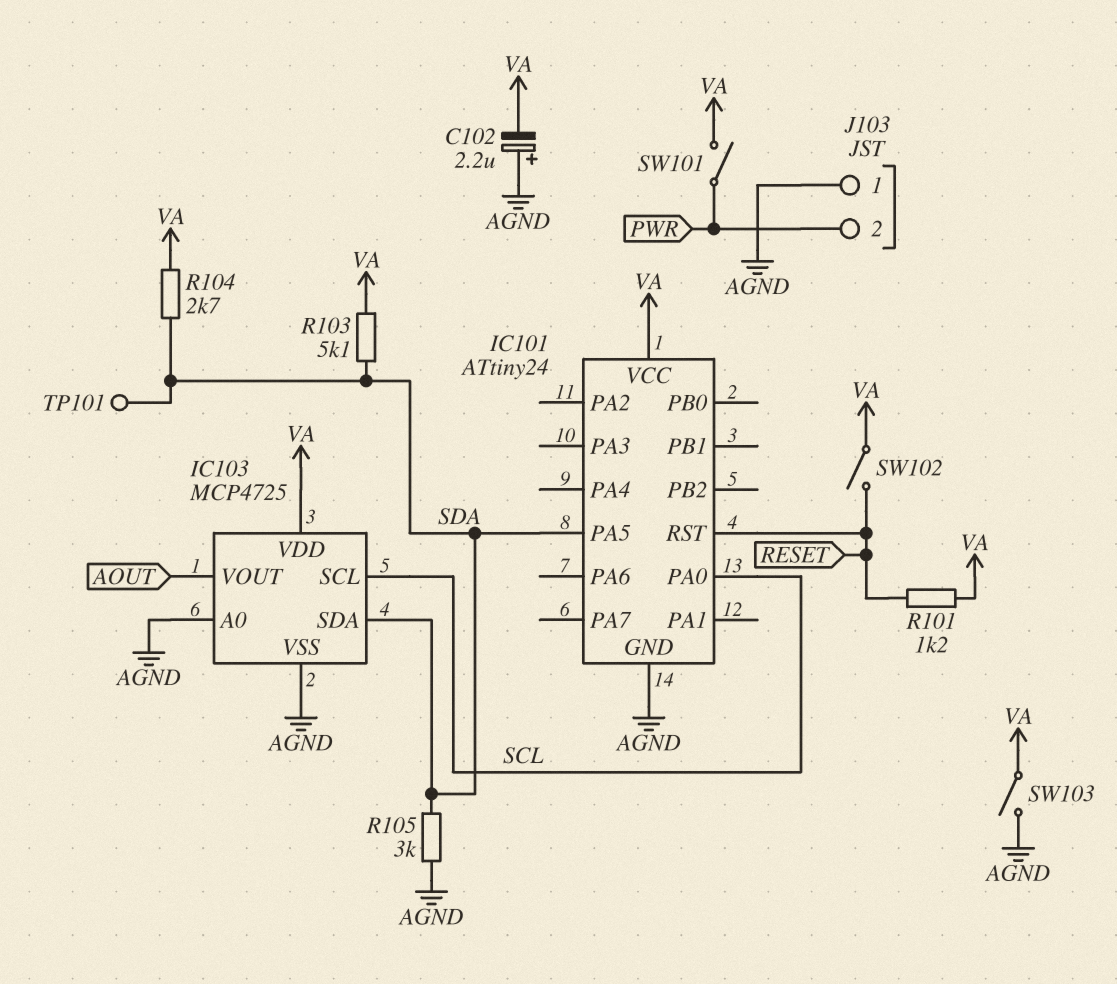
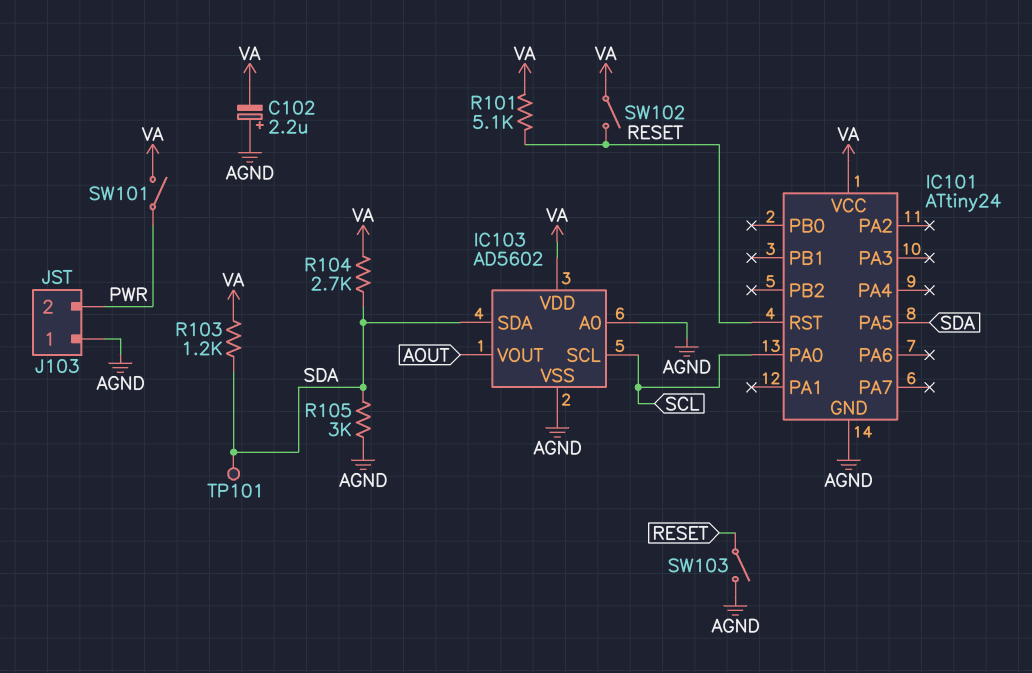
IC103: MCP4725 -> AD5602
R101: 1.2k (RESET, VA) -> 5.1k (RESET, VA)
R103: 5.1k (SDA, VA) -> 1.2k (SDA, VA)
SW103: switch (AGND, VA) -> switch (AGND, RESET)

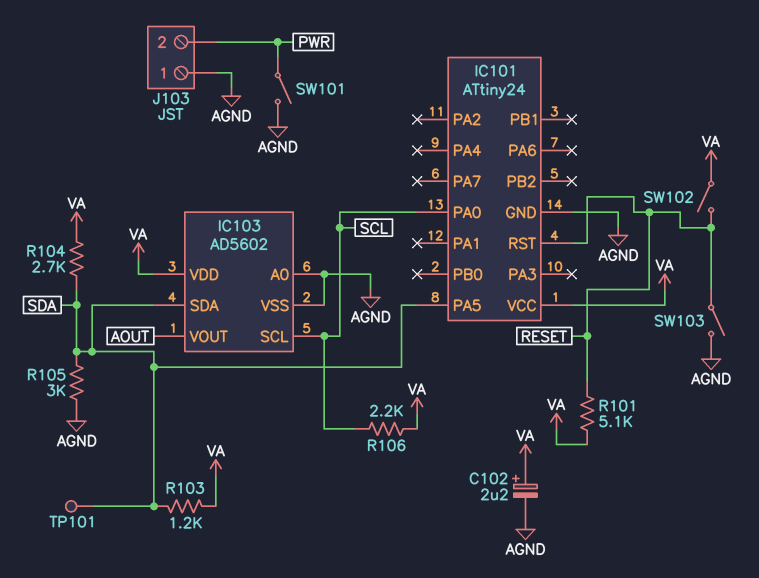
C102: 2.2uF (plus AGND, minus VA) -> 2.2uF (plus VA, minus AGND)
R106: none -> 2.2k (SCL, VA)
SW101: switch (PWR, VA) -> switch (AGND, PWR)

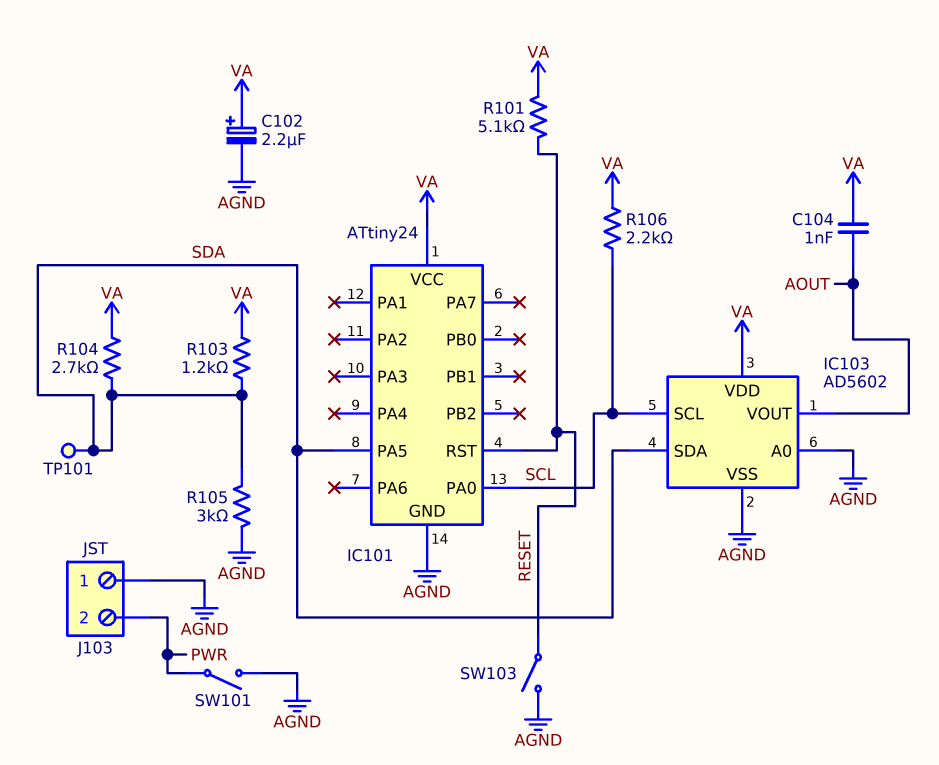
C104: none -> 1nF (AOUT, VA)
SW102: switch (RESET, VA) -> none

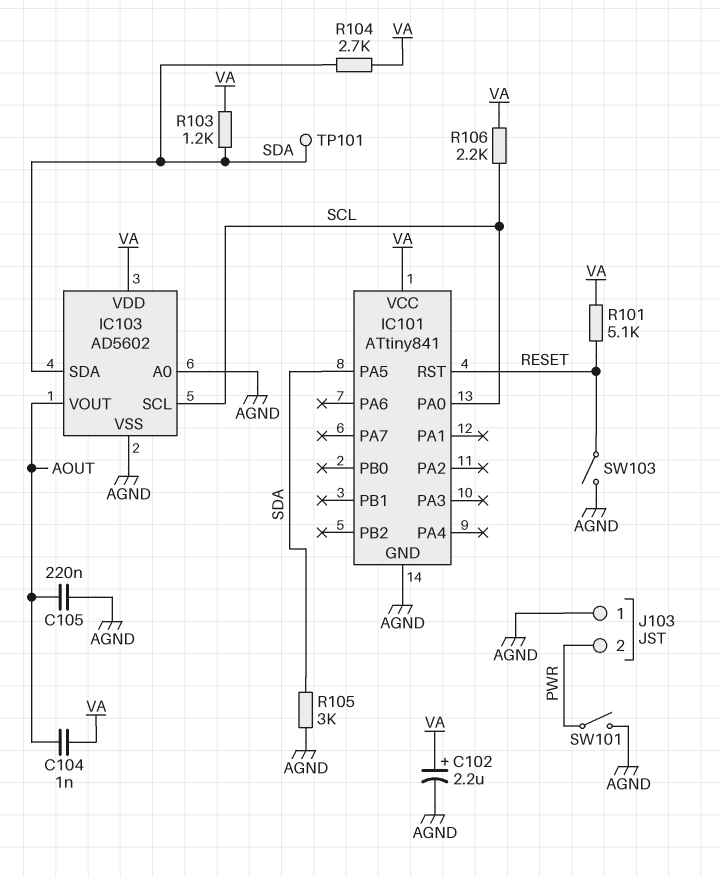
C105: none -> 220nF (AGND, AOUT)
IC101: ATtiny24 -> ATtiny841

